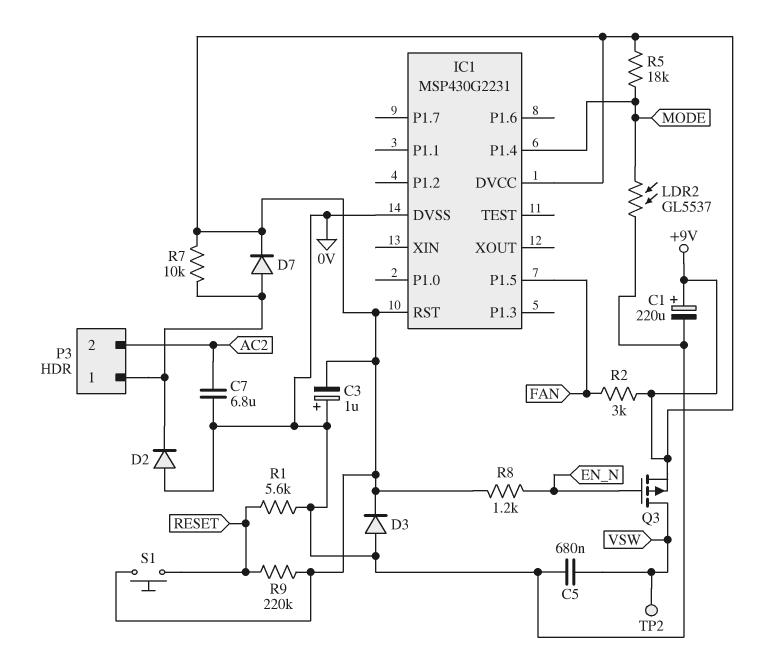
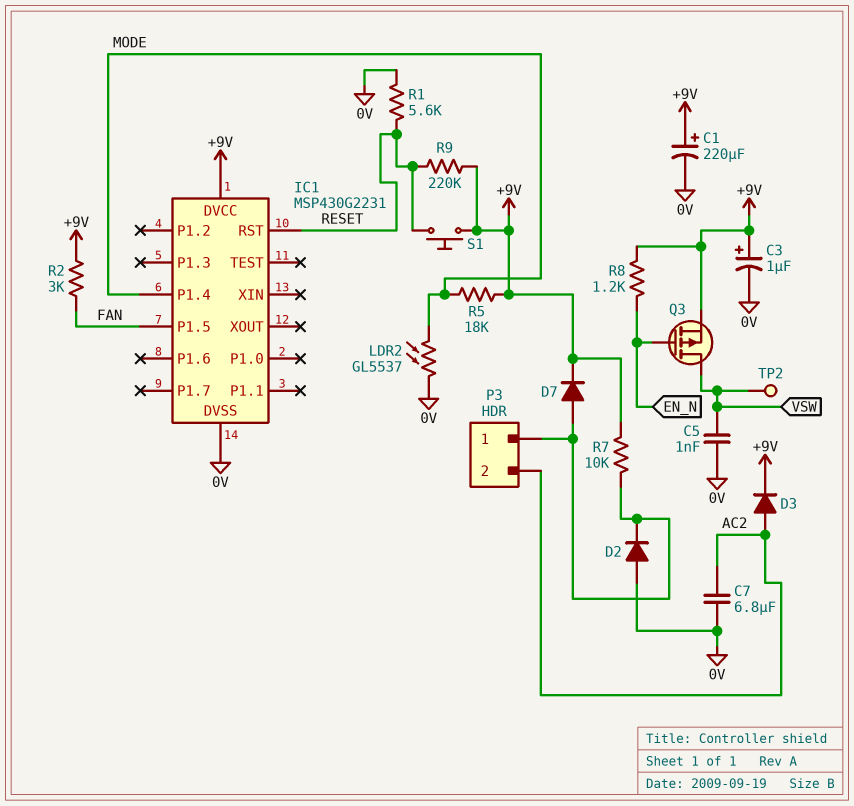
C3: 1uF (plus 0V, minus +9V) -> 1uF (plus +9V, minus 0V)
C5: 680nF (0V, VSW) -> 1nF (0V, VSW)
D3: diode (A 0V, K +9V) -> diode (A AC2, K +9V)
IC1 pin RST: +9V -> RESET

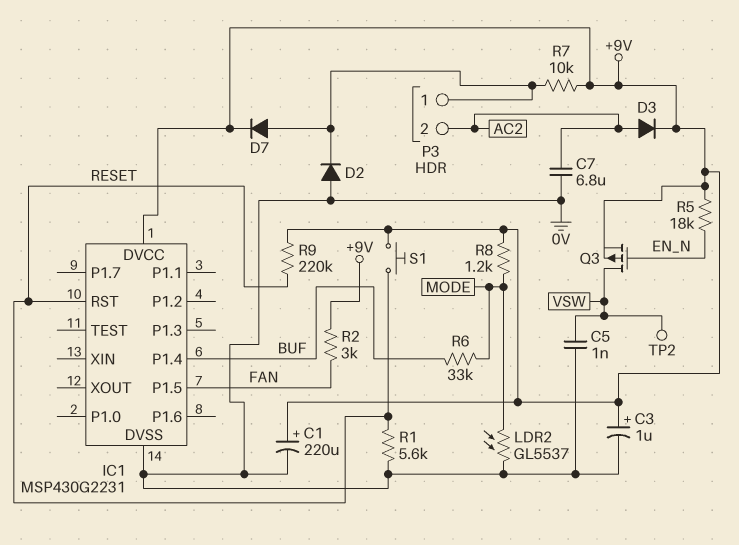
IC1 pin P1.4: MODE -> BUF
R5: 18k (+9V, MODE) -> 18k (+9V, EN_N)
R6: none -> 33k (BUF, MODE)
R8: 1.2k (+9V, EN_N) -> 1.2k (+9V, MODE)

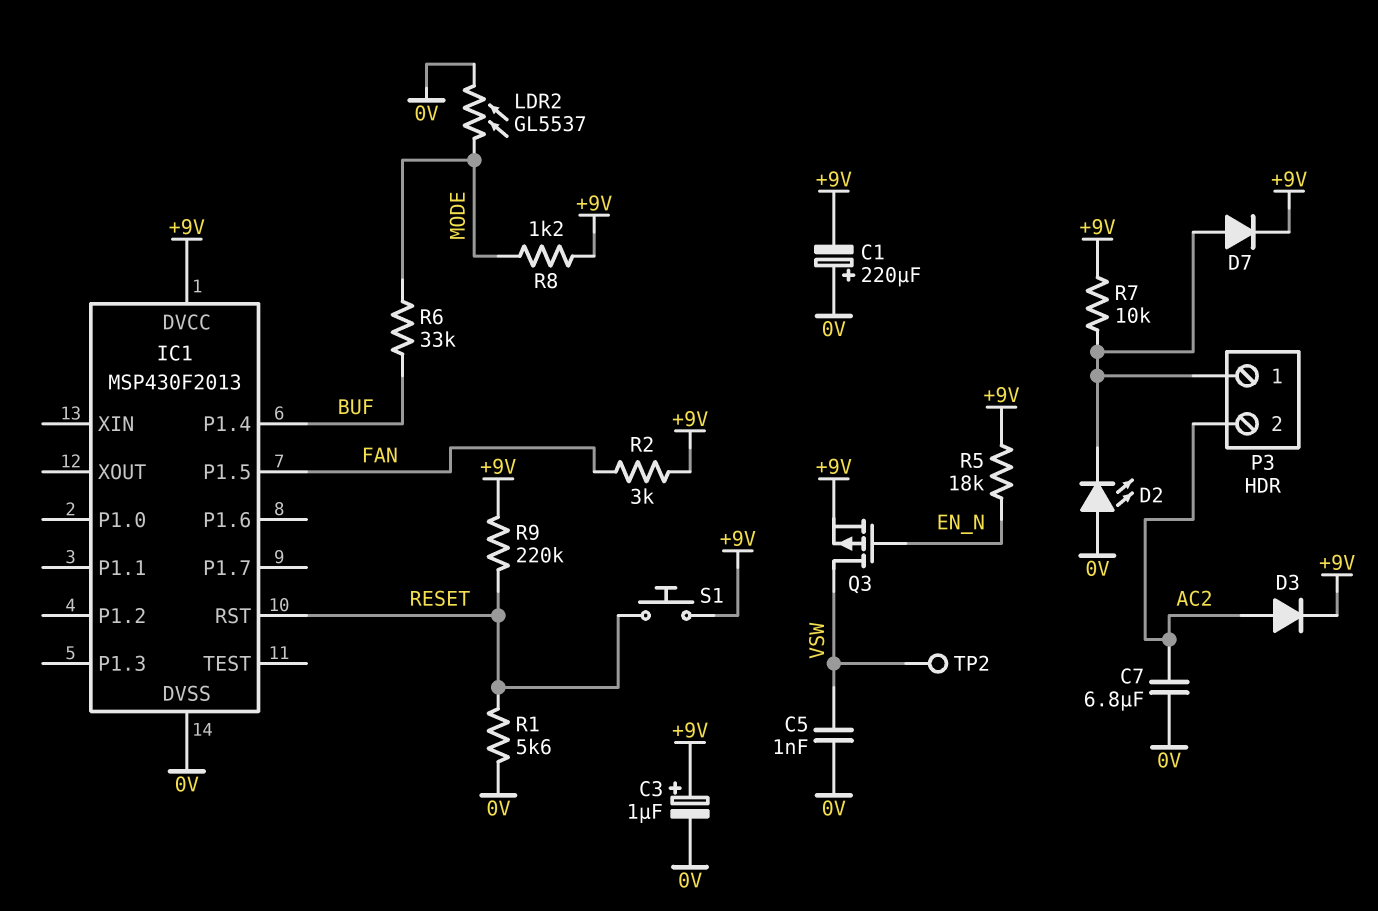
C1: 220uF (plus +9V, minus 0V) -> 220uF (plus 0V, minus +9V)
D2: diode (A 0V, K P3/1) -> LED (A 0V, K P3/1)
IC1: MSP430G2231 -> MSP430F2013

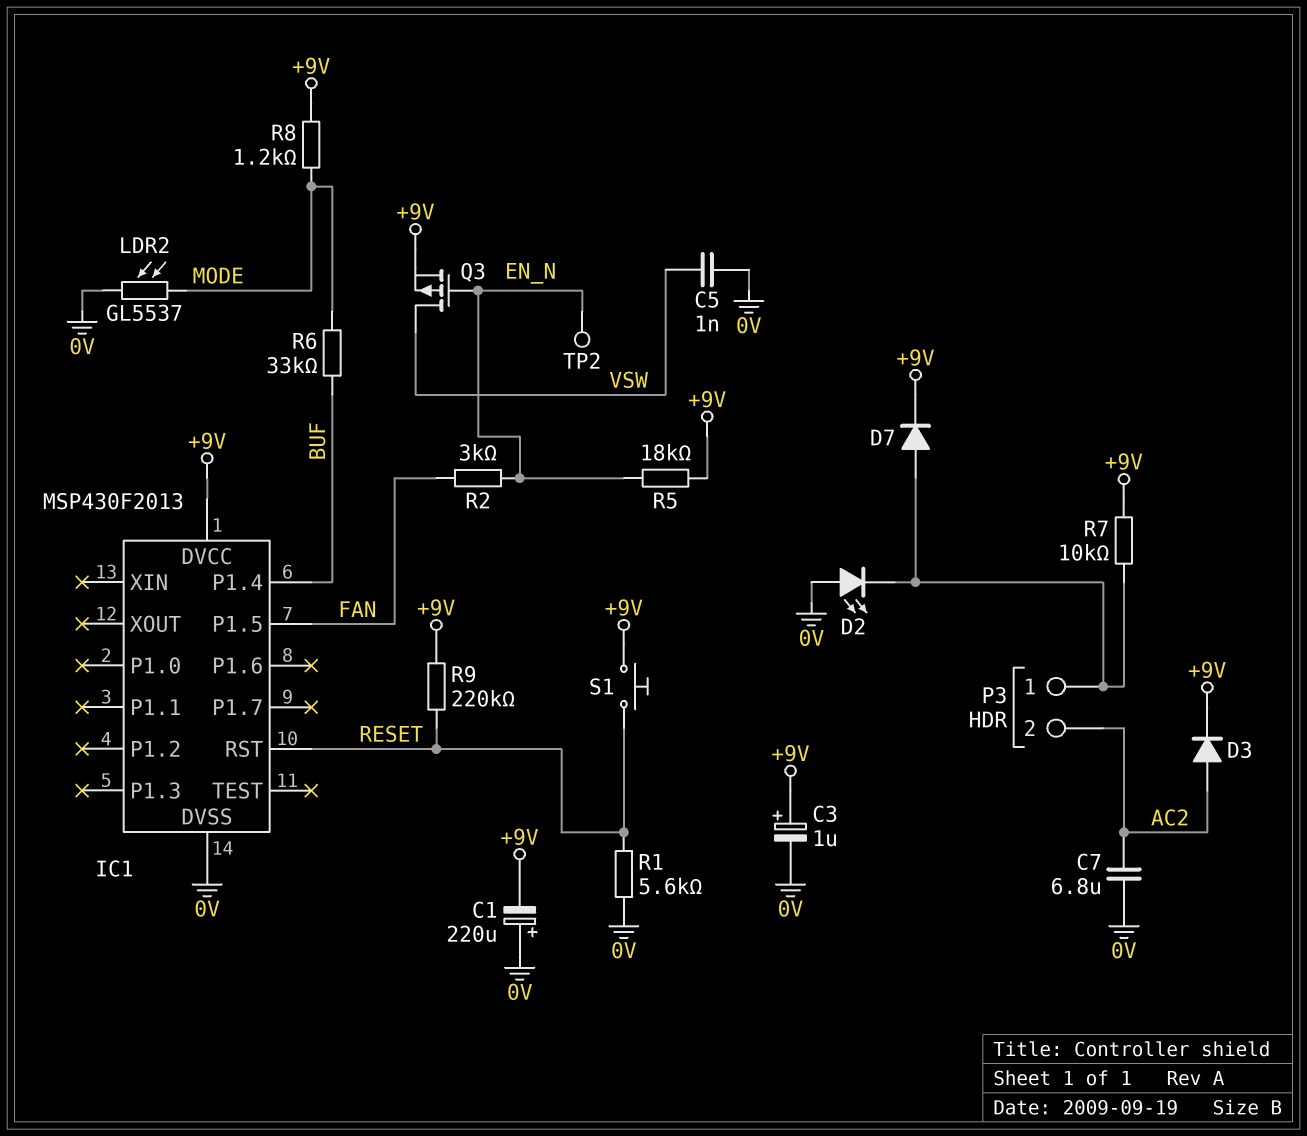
R2: 3k (+9V, FAN) -> 3k (EN_N, FAN)
TP2: test point (VSW) -> test point (EN_N)

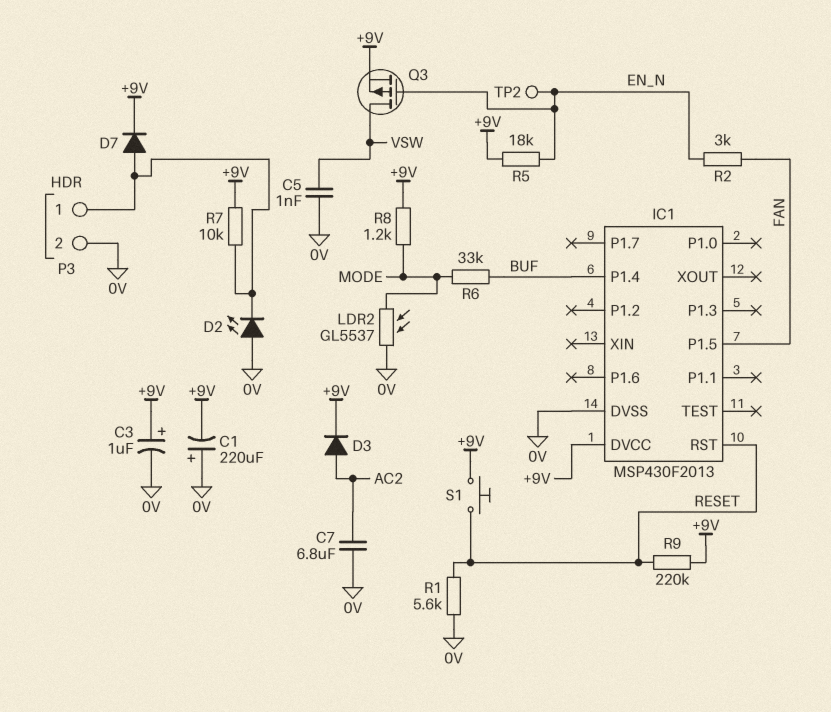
P3 pin 2: AC2 -> 0V

